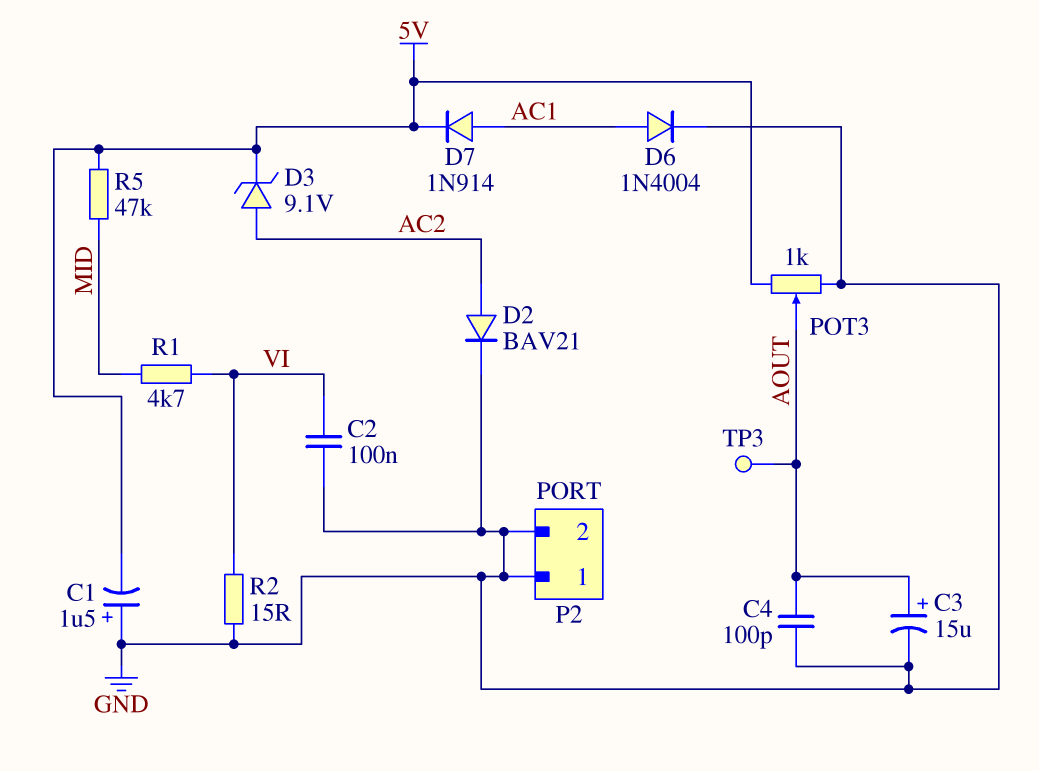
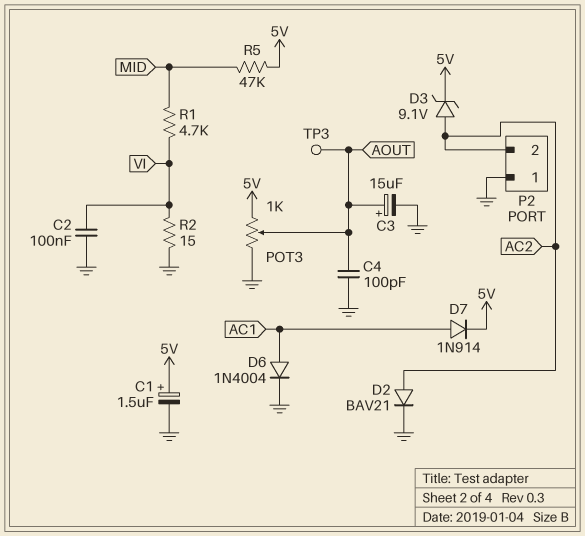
C1: 1.5uF (plus GND, minus 5V) -> 1.5uF (plus 5V, minus GND)
P2 pin 2: GND -> AC2

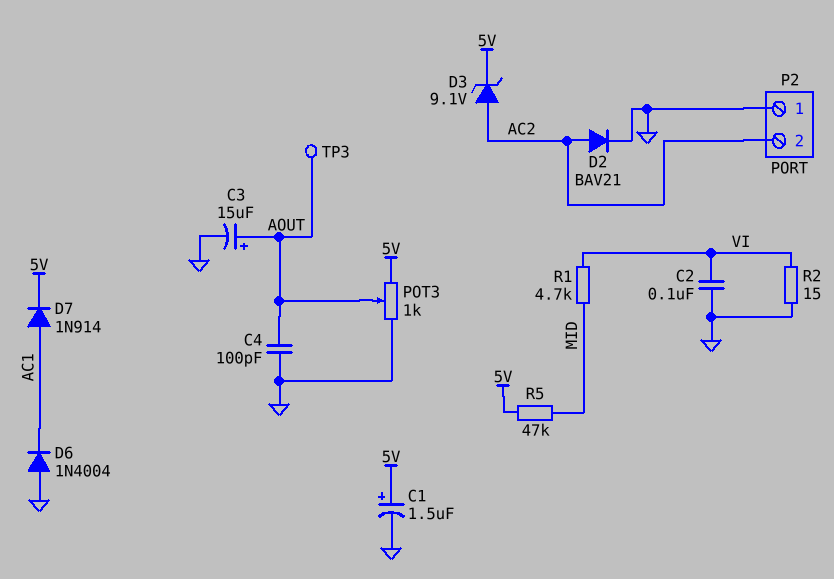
D6: diode 1N4004 (A AC1, K GND) -> diode 1N4004 (A GND, K AC1)

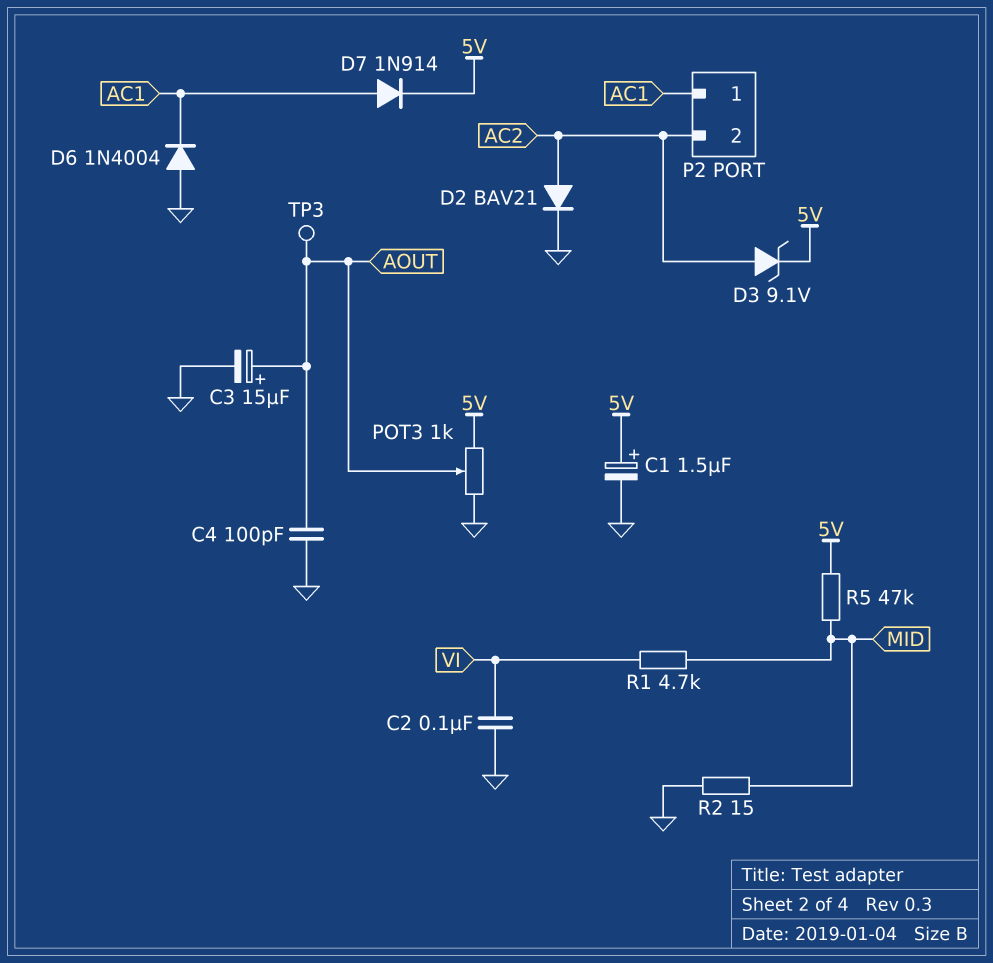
P2 pin 1: GND -> AC1
R2: 15 (GND, VI) -> 15 (GND, MID)

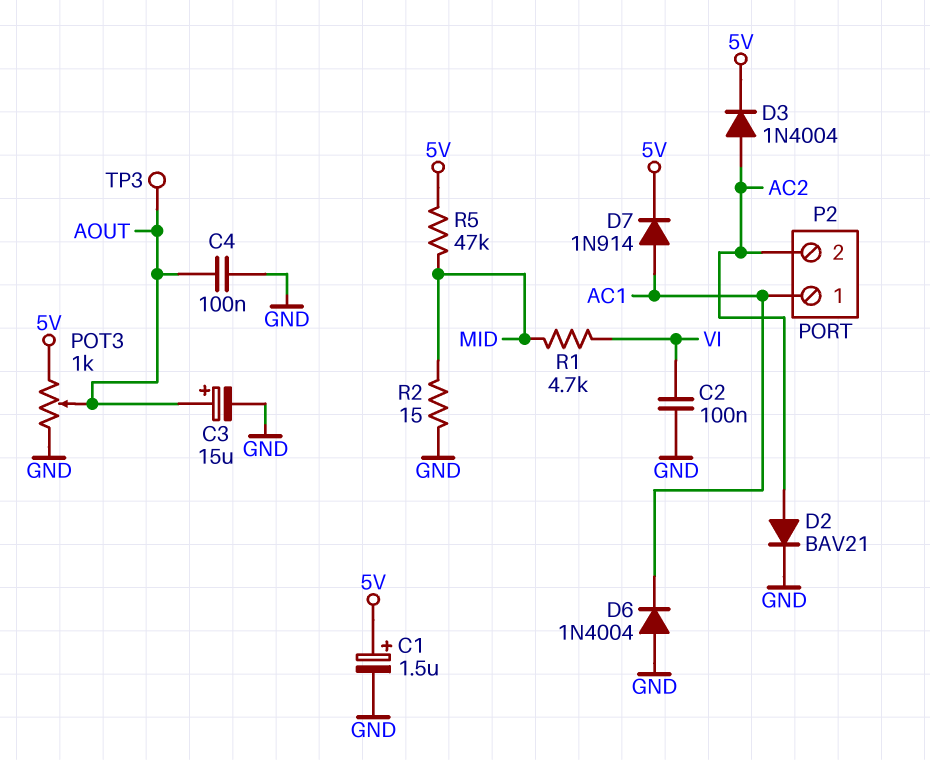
C4: 100pF (AOUT, GND) -> 100nF (AOUT, GND)
D3: zener 9.1V (A AC2, K 5V) -> diode 1N4004 (A AC2, K 5V)

